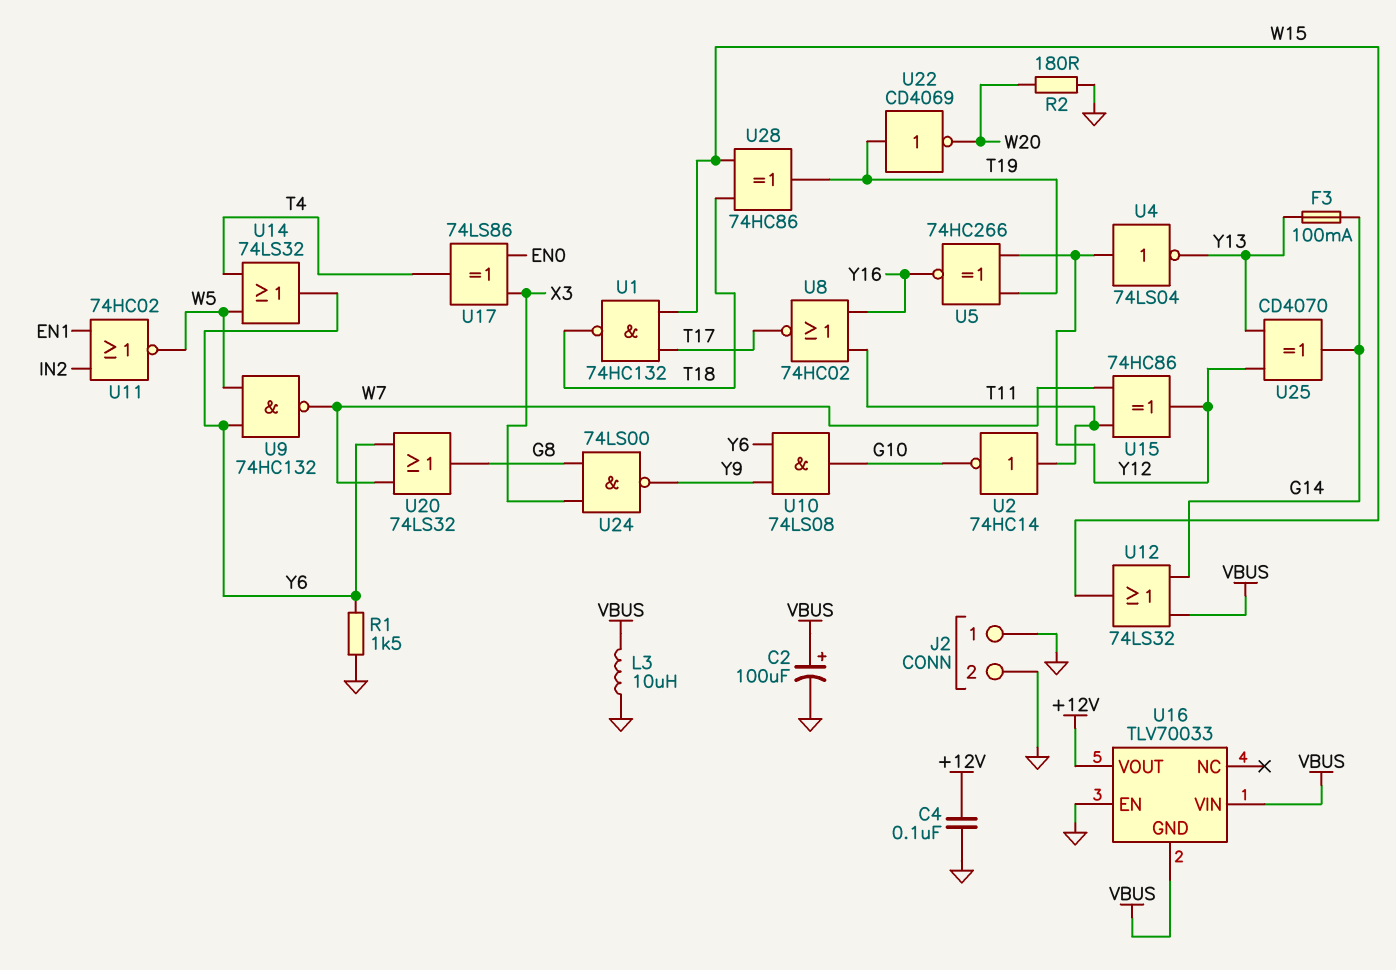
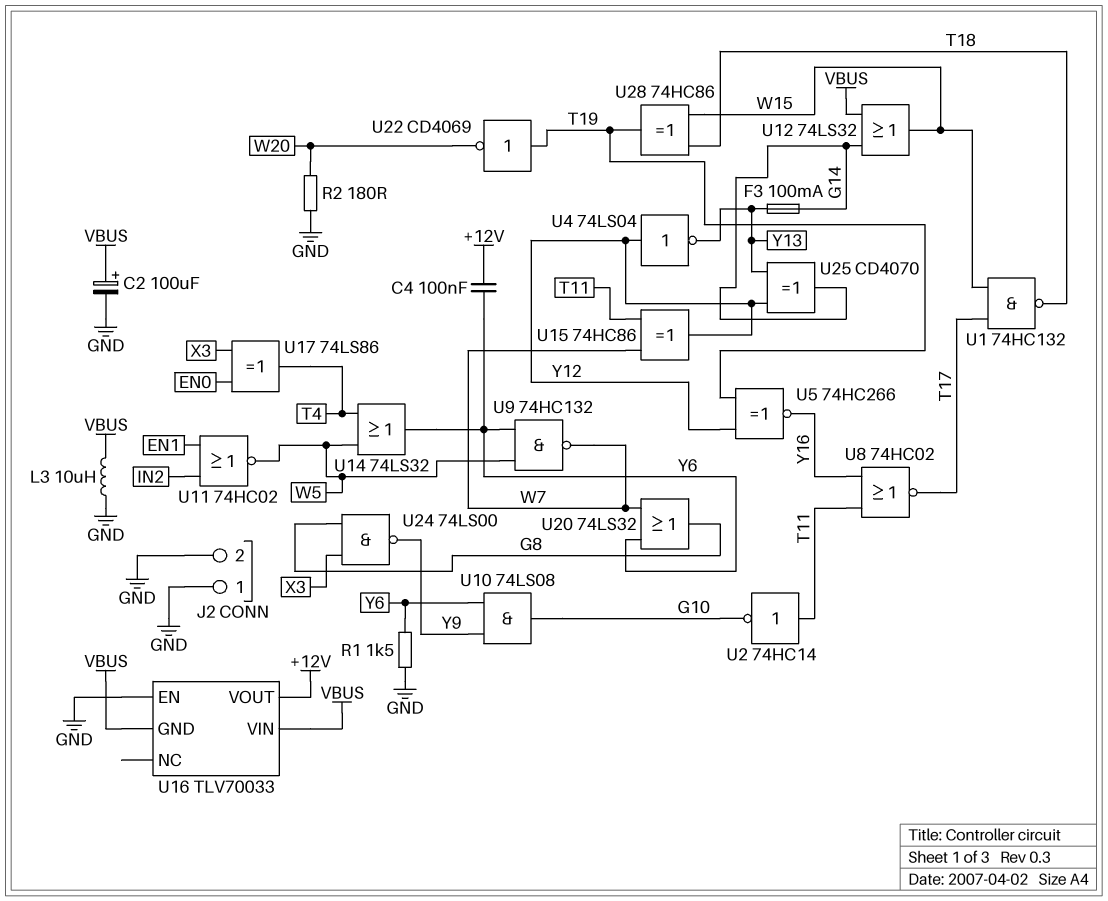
C4: 100nF (+12V, GND) -> 100nF (+12V, Y6)

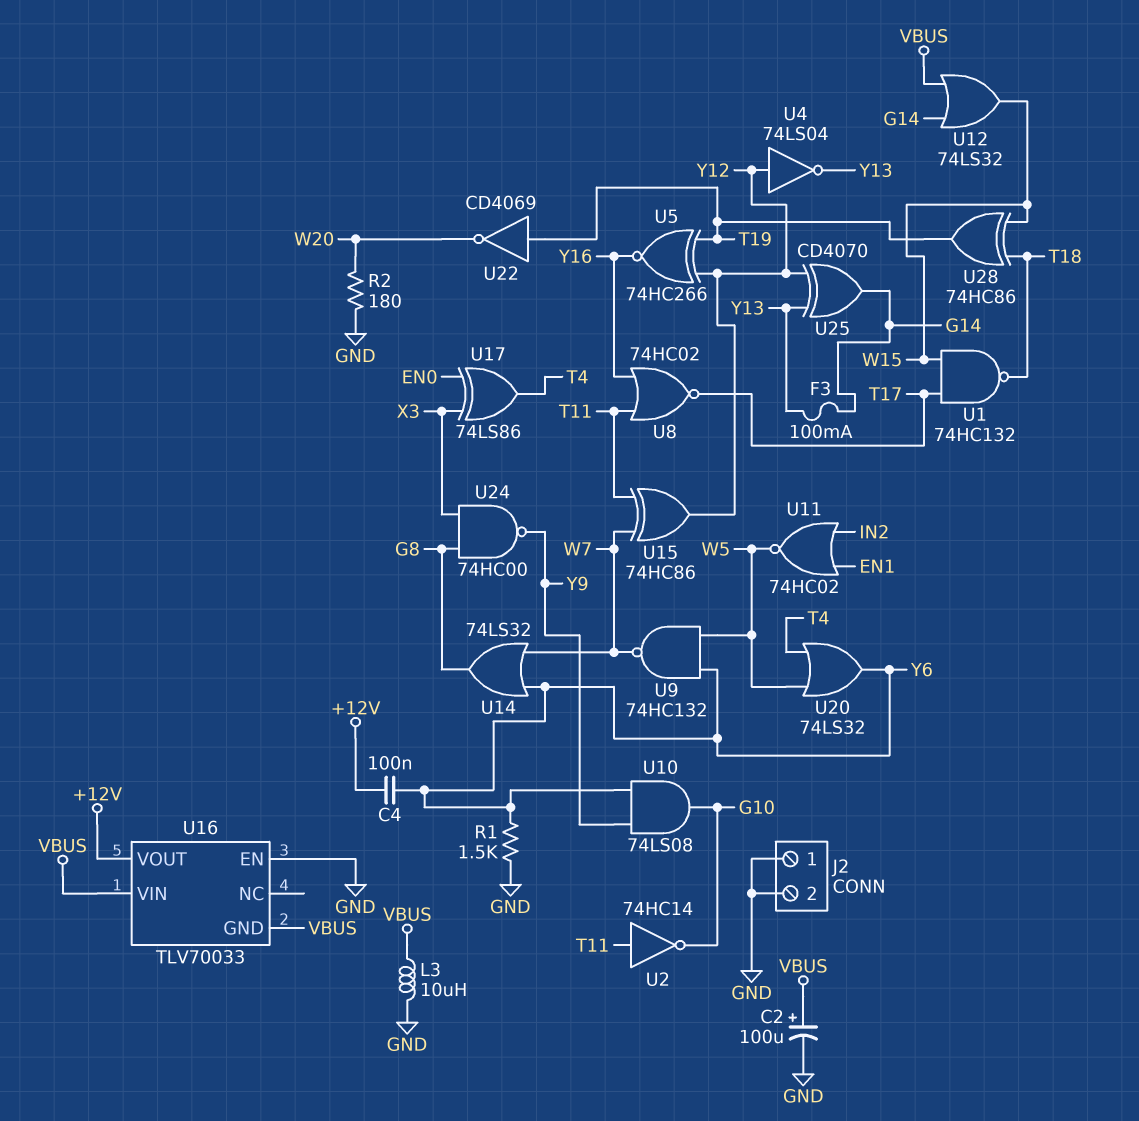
U14: OR 74LS32 (in T4, in W5, out Y6) -> OR 74LS32 (in W7, in Y6, out G8)
U20: OR 74LS32 (in W7, in Y6, out G8) -> OR 74LS32 (in T4, in W5, out Y6)
U24: NAND 74LS00 (in G8, in X3, out Y9) -> NAND 74HC00 (in G8, in X3, out Y9)

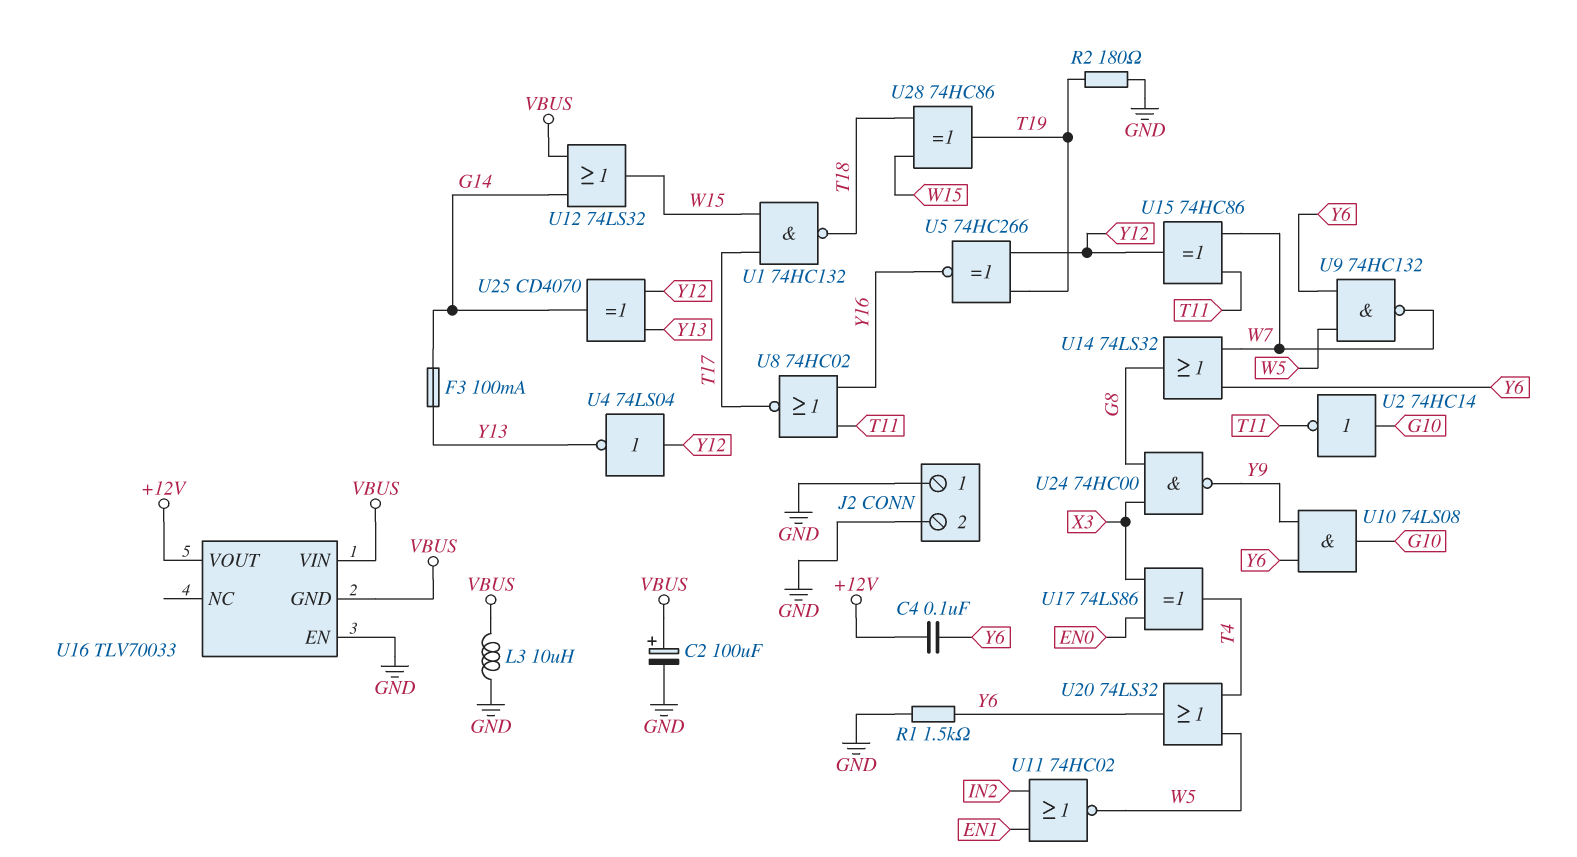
R2: 180 (GND, W20) -> 180 (GND, T19)
U2: NOT 74HC14 (in T11, out G10) -> NOT 74HC14 (in G10, out T11)
U22: NOT CD4069 (in T19, out W20) -> none

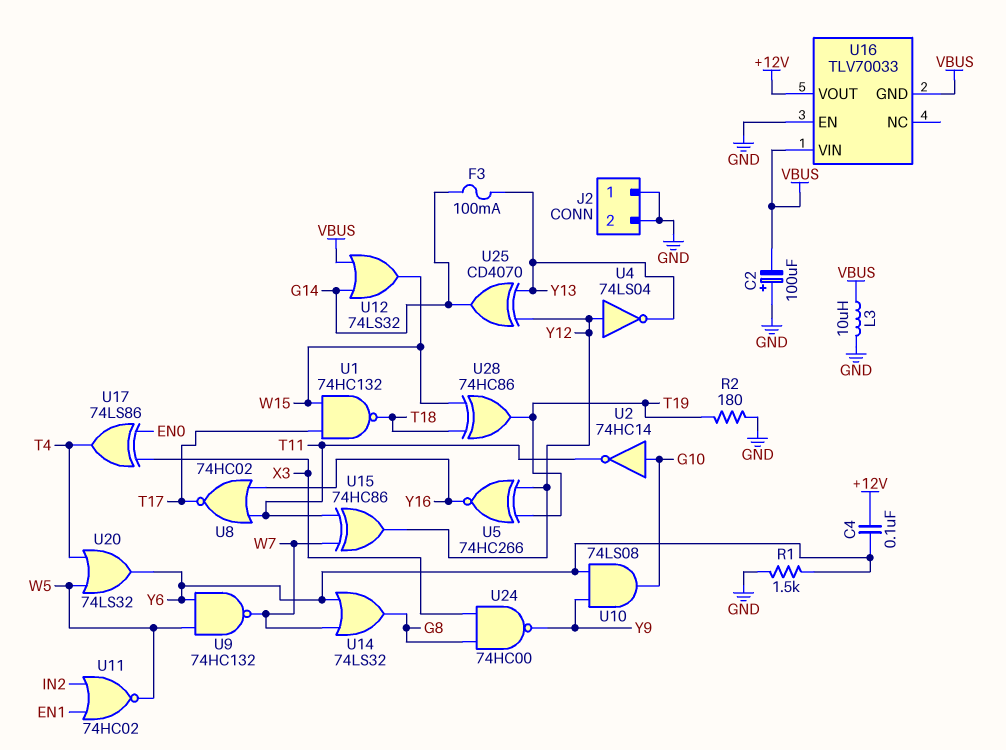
C2: 100uF (plus VBUS, minus GND) -> 100uF (plus GND, minus VBUS)

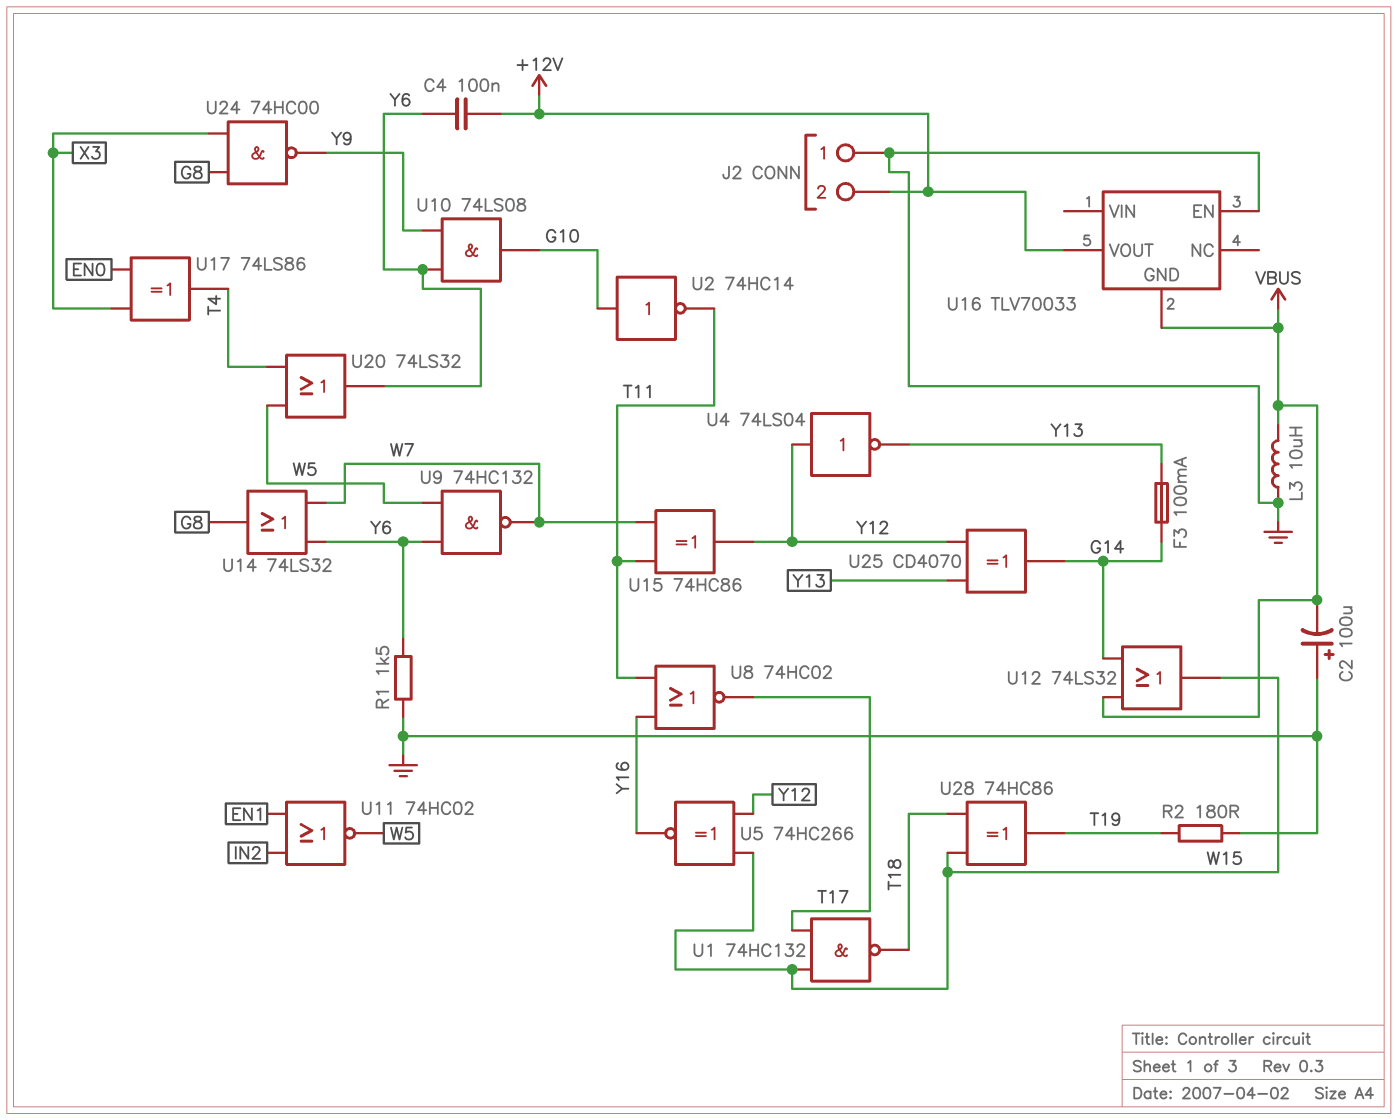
J2 pin 2: GND -> +12V
U5: XNOR 74HC266 (in T19, in Y12, out Y16) -> XNOR 74HC266 (in W15, in Y12, out Y16)
U16 pin VIN: VBUS -> none

